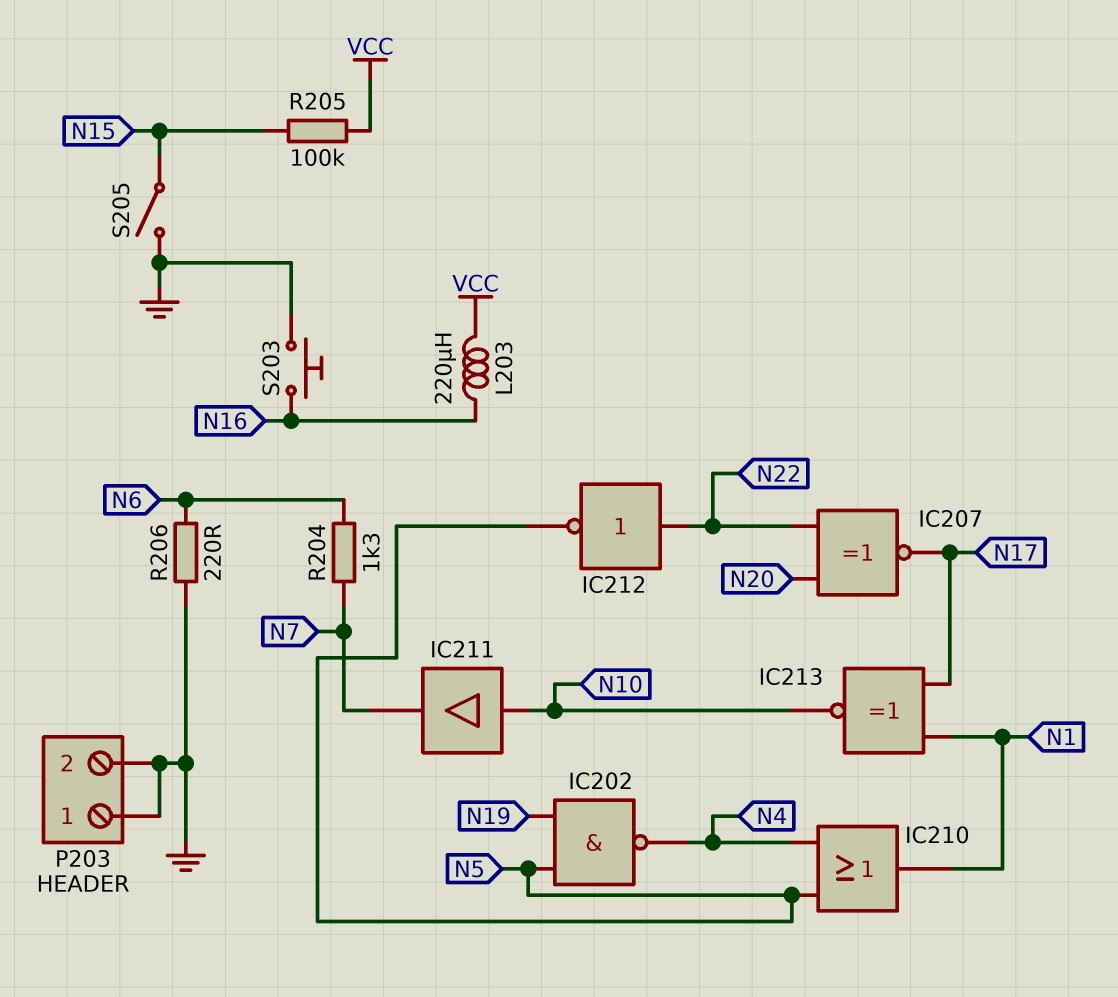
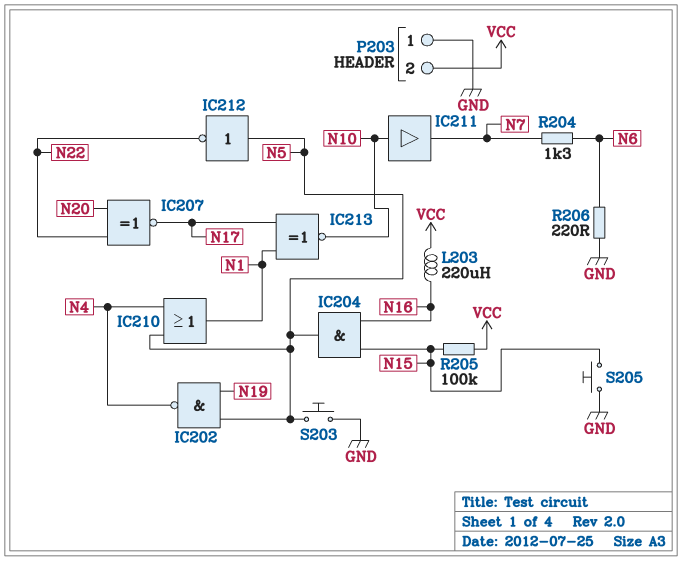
IC204: none -> AND (in N15, in N16, out N5)
IC212: NOT (in N22, out N5) -> NOT (in N5, out N22)
P203 pin 2: GND -> VCC
S203: button (GND, N16) -> button (GND, N5)
S205: switch (GND, N15) -> button (GND, N15)

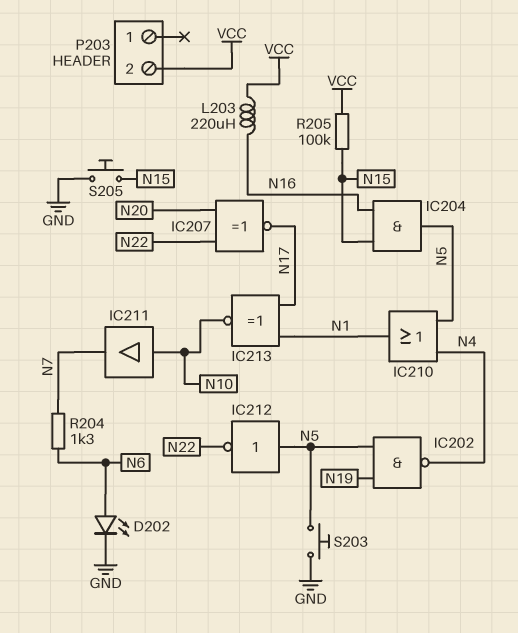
D202: none -> LED (A N6, K GND)
P203 pin 1: GND -> none
R206: 220 (GND, N6) -> none

